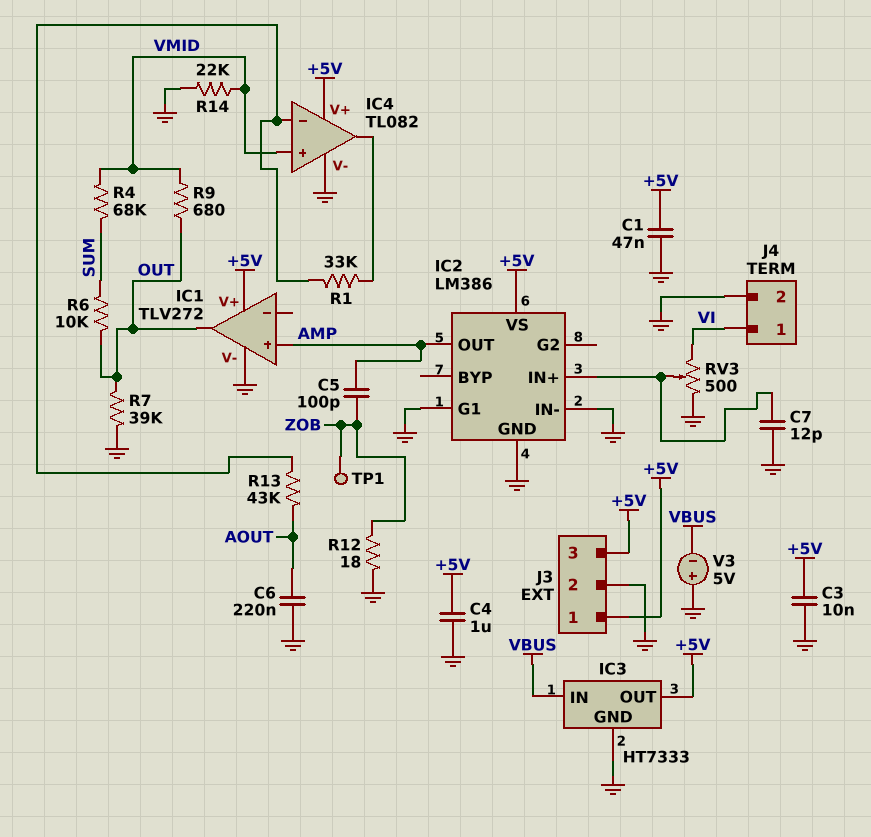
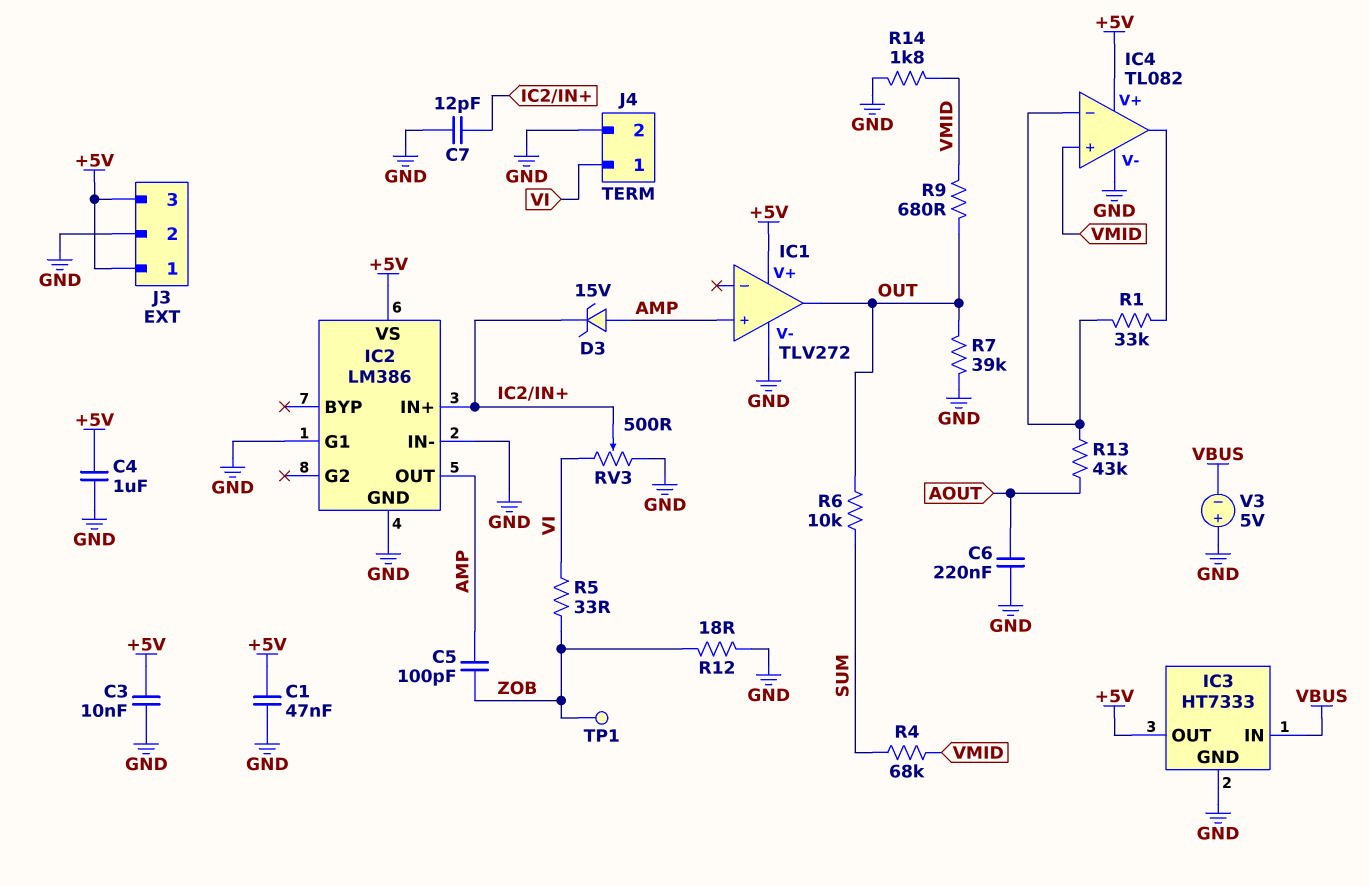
D3: none -> zener 15V (A AMP, K IC2/IN+)
R5: none -> 33 (VI, ZOB)
R14: 22k (GND, VMID) -> 1.8k (GND, VMID)

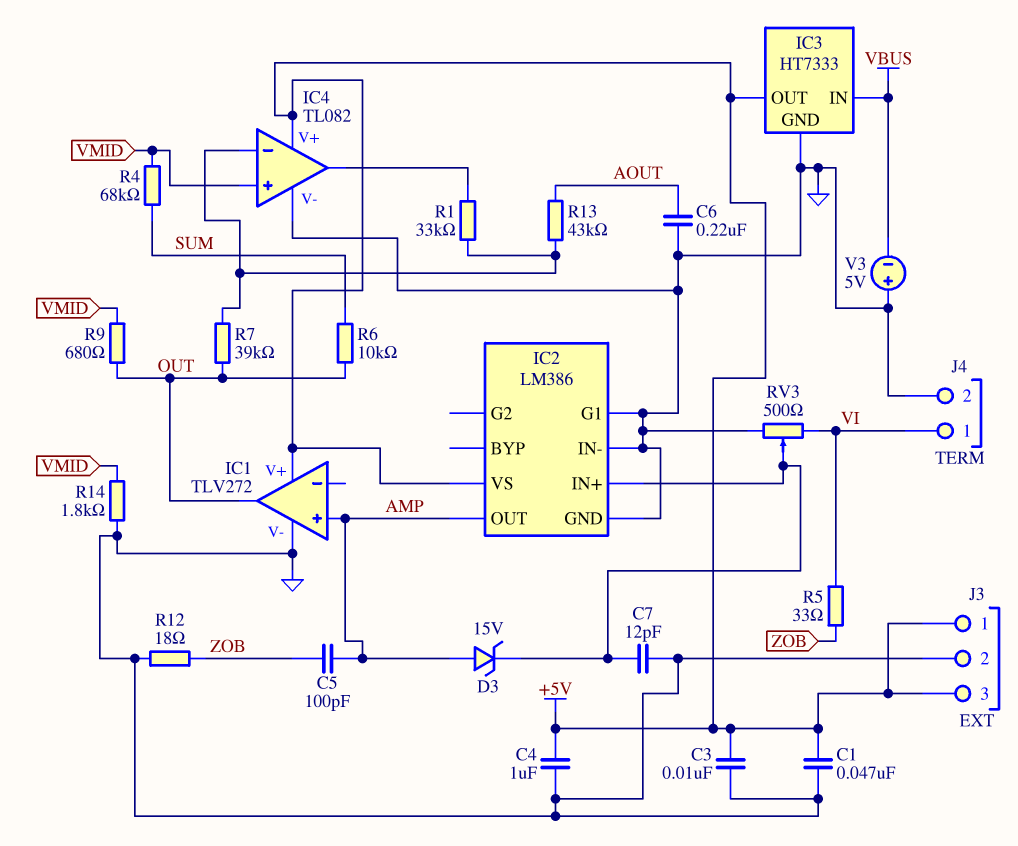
R7: 39k (GND, OUT) -> 39k (IC4/in-, OUT)
TP1: test point (ZOB) -> none

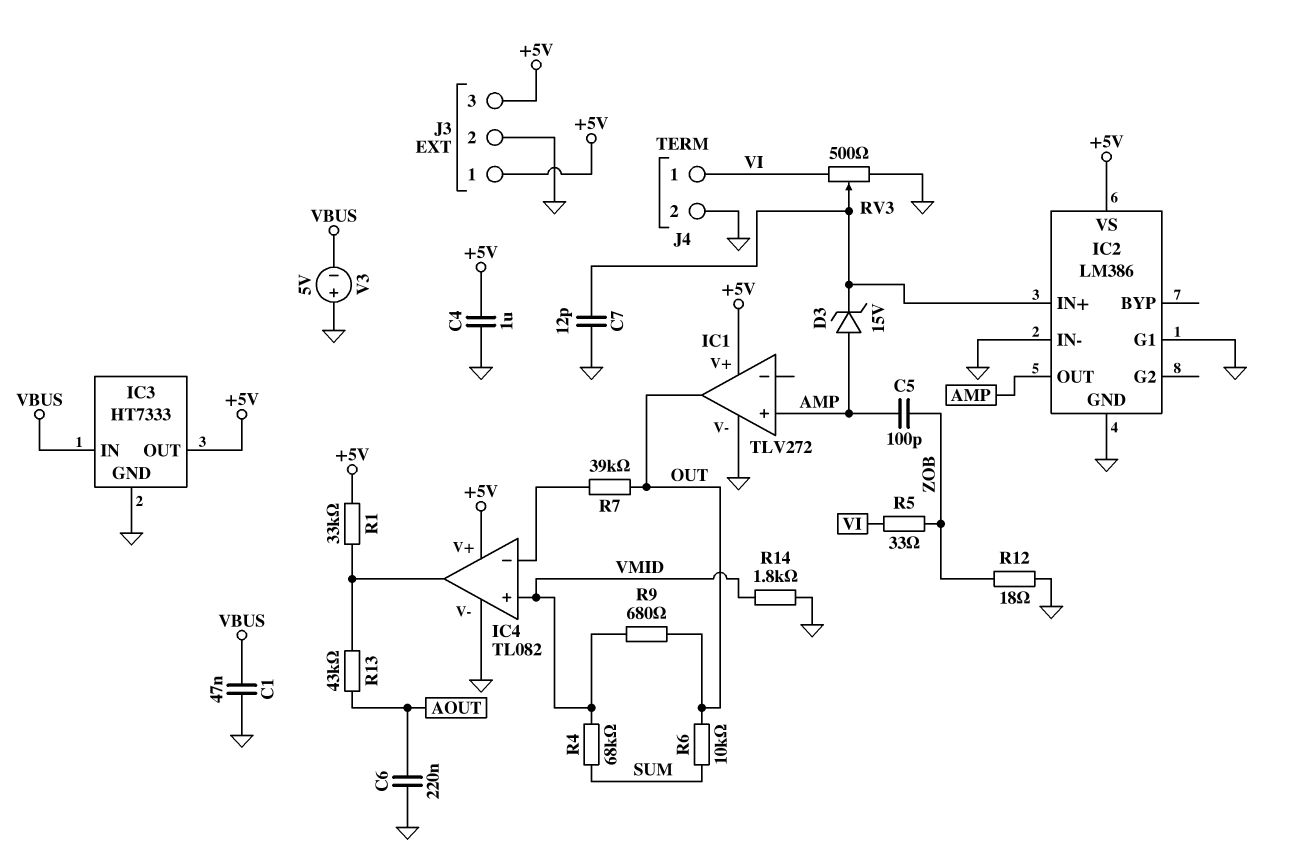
C1: 47nF (+5V, GND) -> 47nF (GND, VBUS)
C3: 10nF (+5V, GND) -> none
R1: 33k (IC4/in-, IC4/out) -> 33k (+5V, IC4/out)
R13: 43k (AOUT, IC4/in-) -> 43k (AOUT, IC4/out)

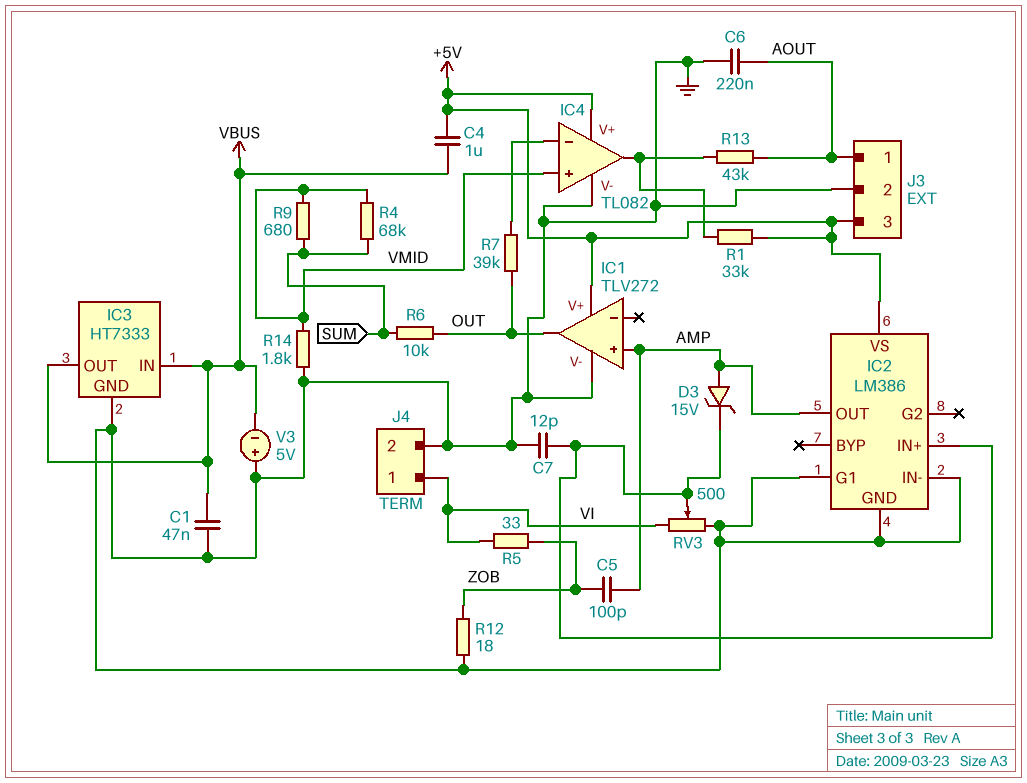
C4: 1uF (+5V, GND) -> 1uF (+5V, VBUS)
IC3 pin OUT: +5V -> VBUS
J3 pin 1: +5V -> AOUT
R9: 680 (OUT, VMID) -> 680 (SUM, VMID)

